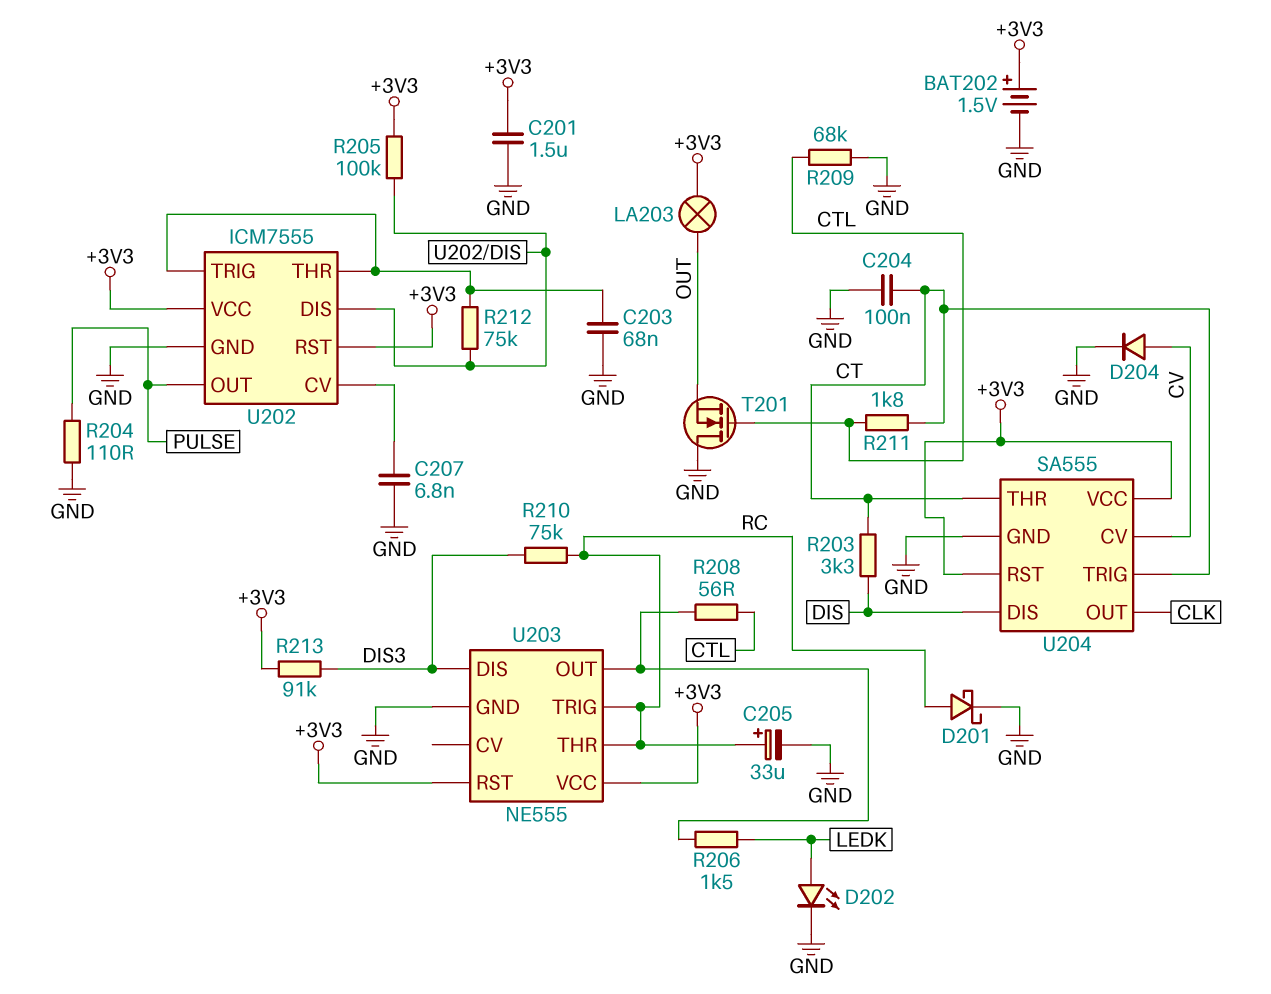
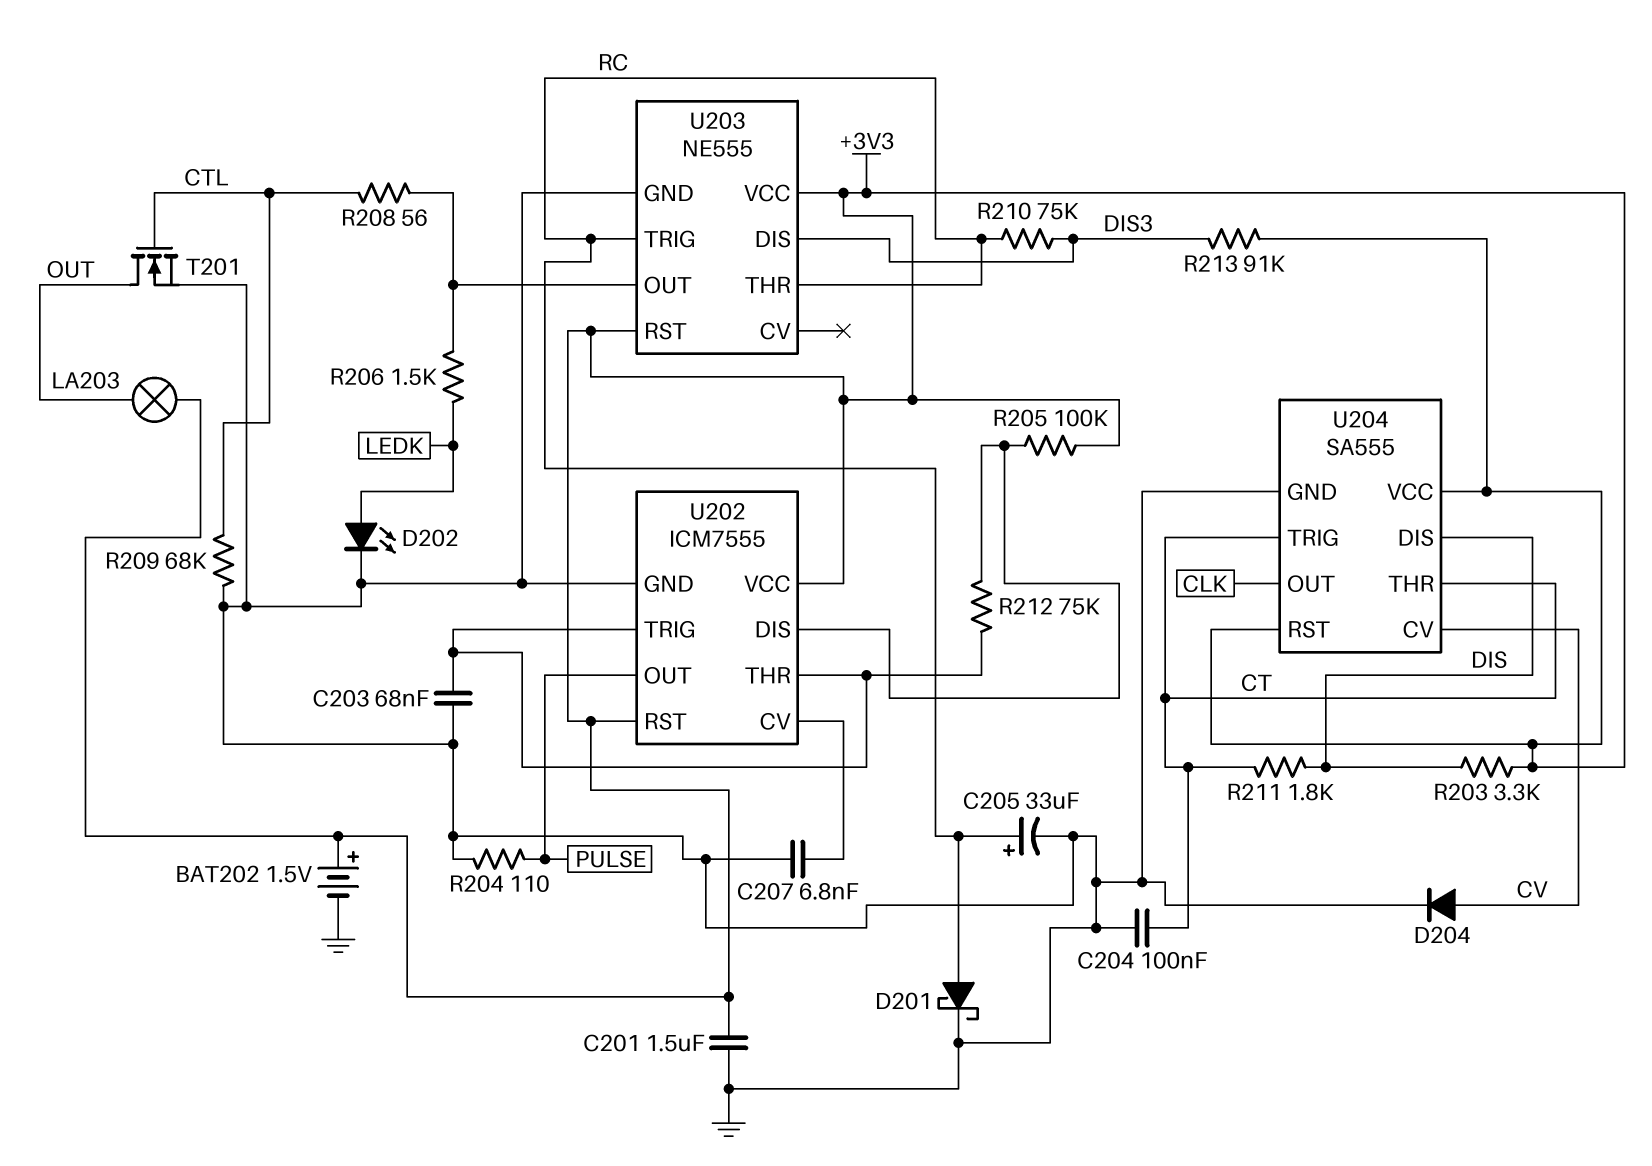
R203: 3.3k (CT, DIS) -> 3.3k (+3V3, DIS)
R211: 1.8k (CT, CTL) -> 1.8k (CT, DIS)
T201: NMOS (G CTL, D GND, S OUT) -> NMOS (G CTL, D OUT, S GND)

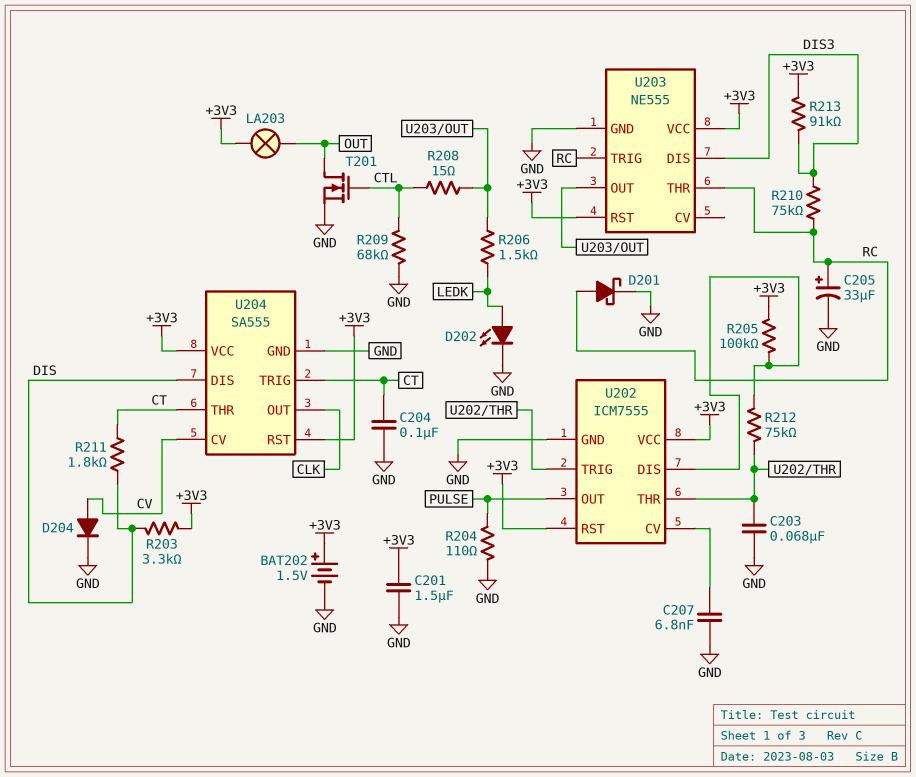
R208: 56 (CTL, U203/OUT) -> 15 (CTL, U203/OUT)

